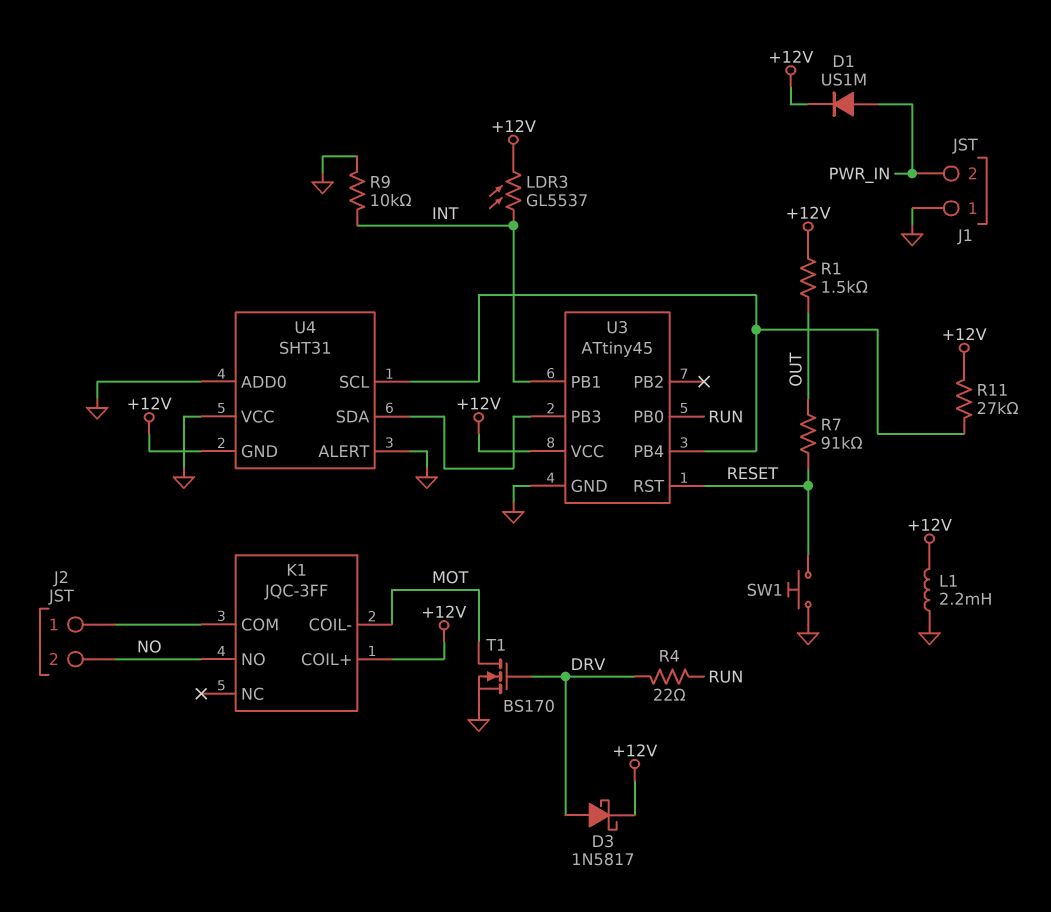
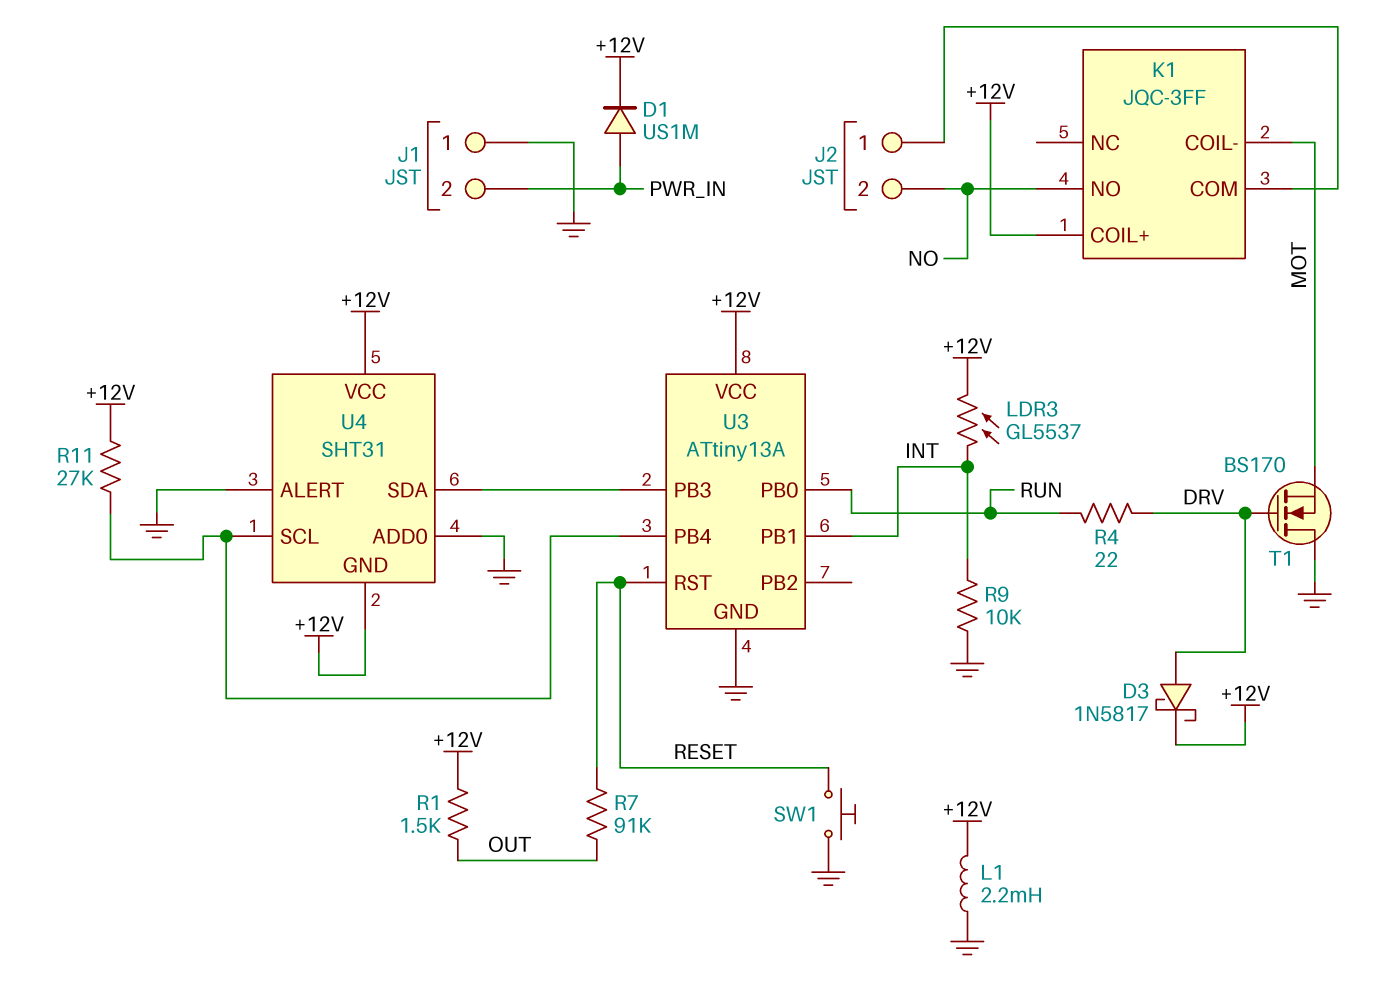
T1: NMOS BS170 (G DRV, D MOT, S GND) -> NMOS BS170 (G DRV, D GND, S MOT)
U3: ATtiny45 -> ATtiny13A
U4 pin VCC: GND -> +12V

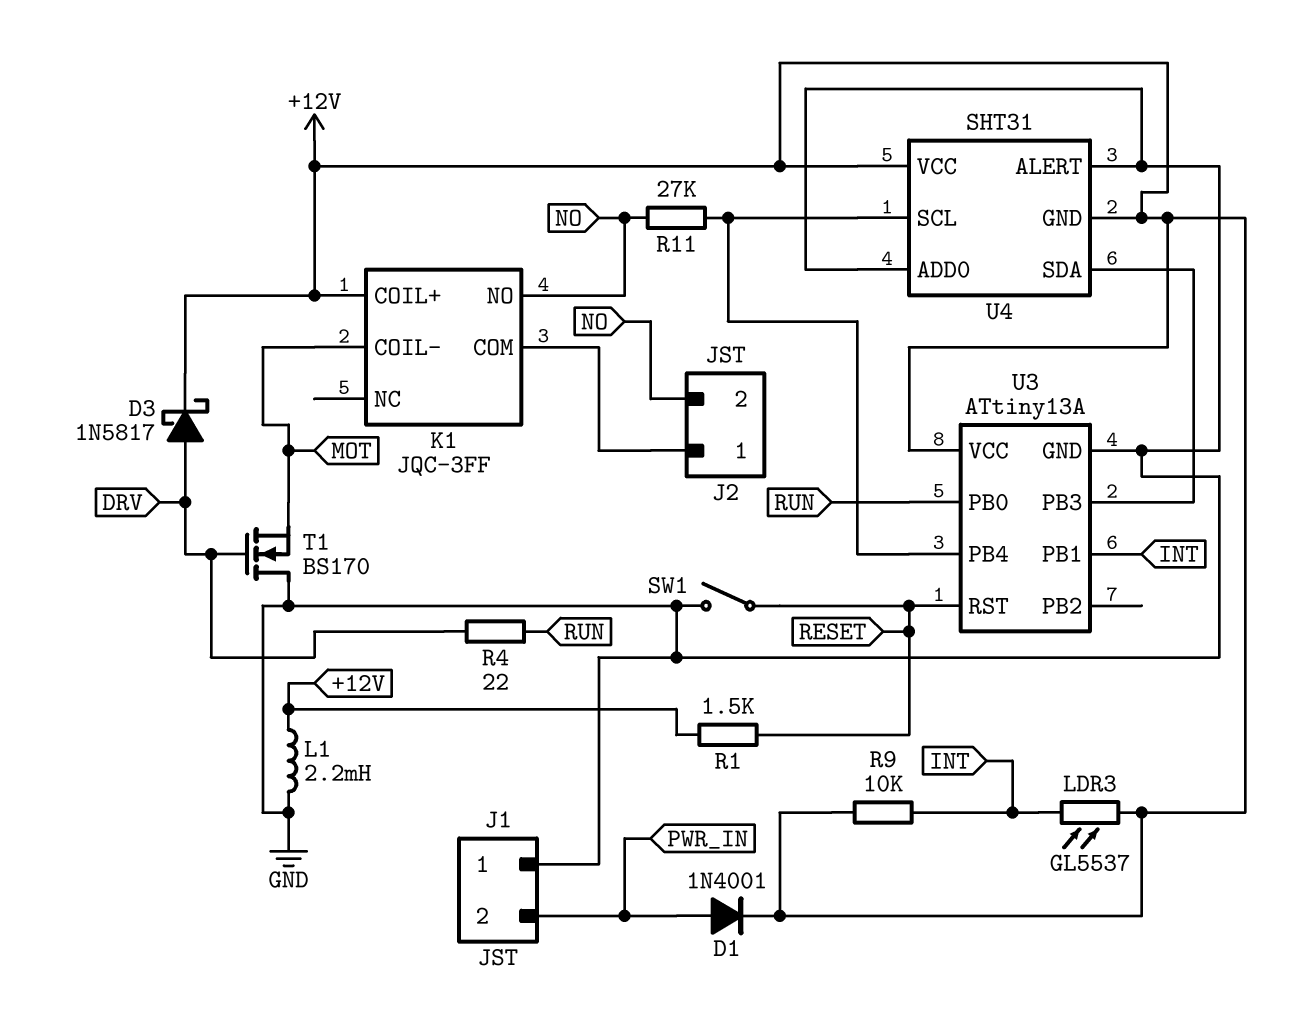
D1: diode US1M (A PWR_IN, K +12V) -> diode 1N4001 (A PWR_IN, K +12V)
R1: 1.5k (+12V, OUT) -> 1.5k (+12V, RESET)
R7: 91k (OUT, RESET) -> none
R9: 10k (GND, INT) -> 10k (+12V, INT)
R11: 27k (+12V, U3/PB4) -> 27k (NO, U3/PB4)
SW1: button (GND, RESET) -> switch (GND, RESET)

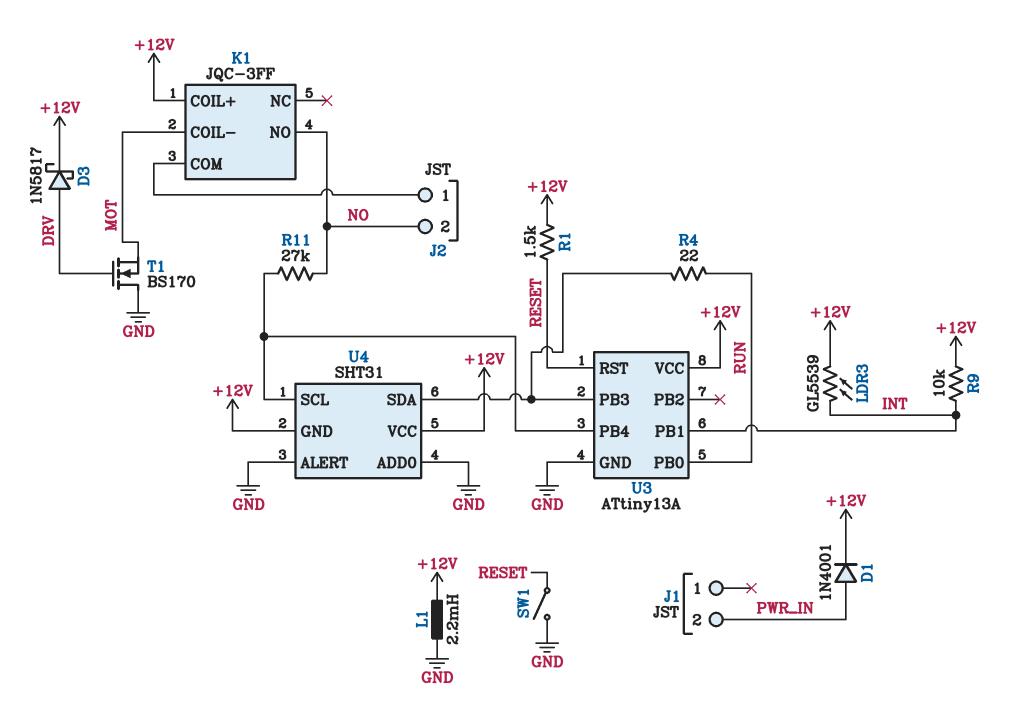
J1 pin 1: GND -> none
LDR3: GL5537 (+12V, INT) -> GL5539 (+12V, INT)
R4: 22 (DRV, RUN) -> 22 (RUN, U3/PB3)

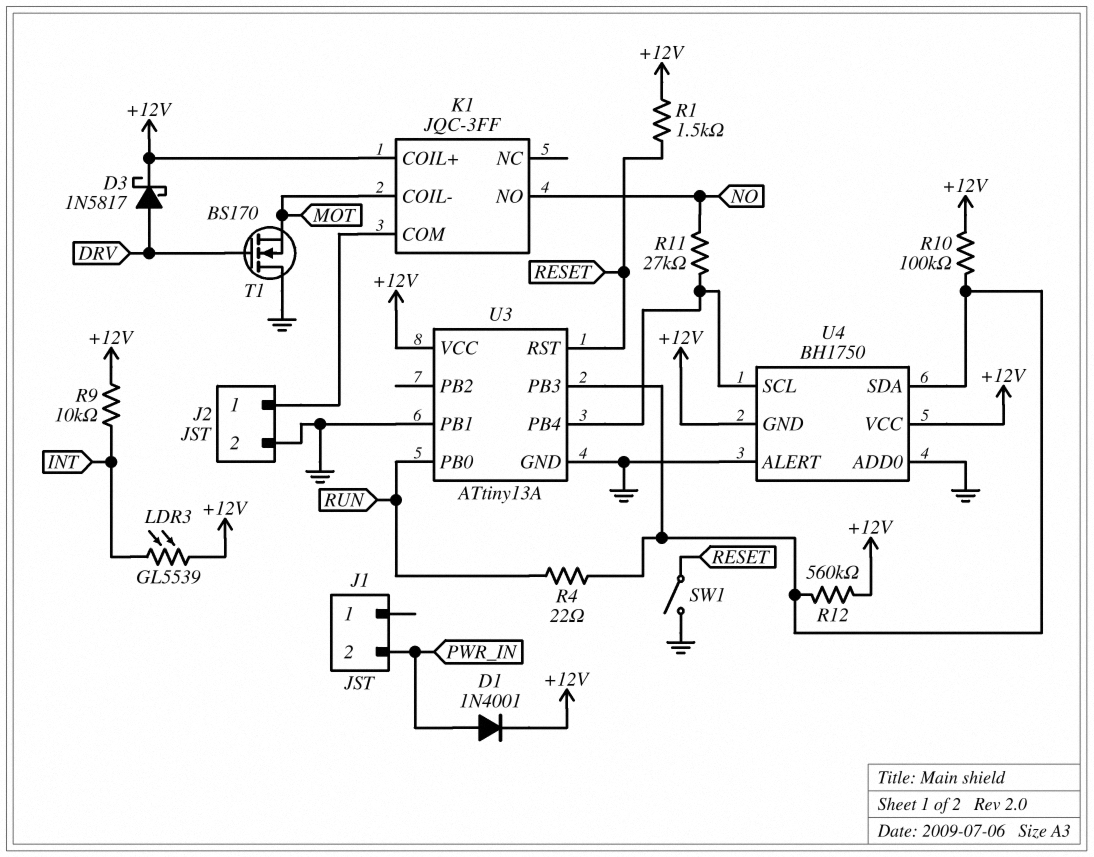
J2 pin 2: NO -> GND
L1: 2.2mH (+12V, GND) -> none
R10: none -> 100k (+12V, U3/PB3)
R12: none -> 560k (+12V, U3/PB3)
U3 pin PB1: INT -> GND
U4: SHT31 -> BH1750

